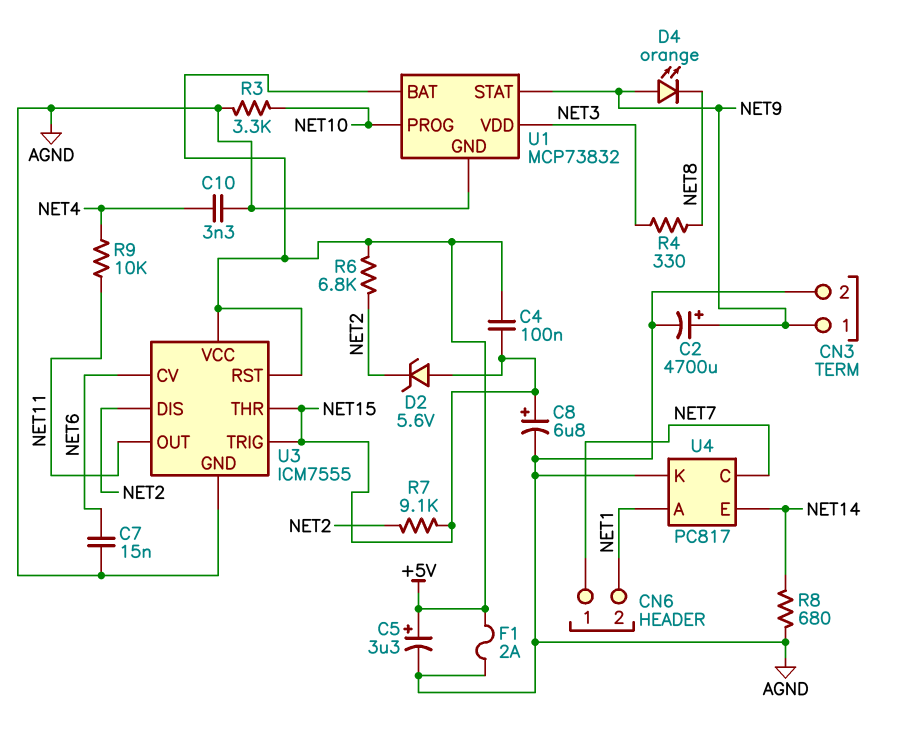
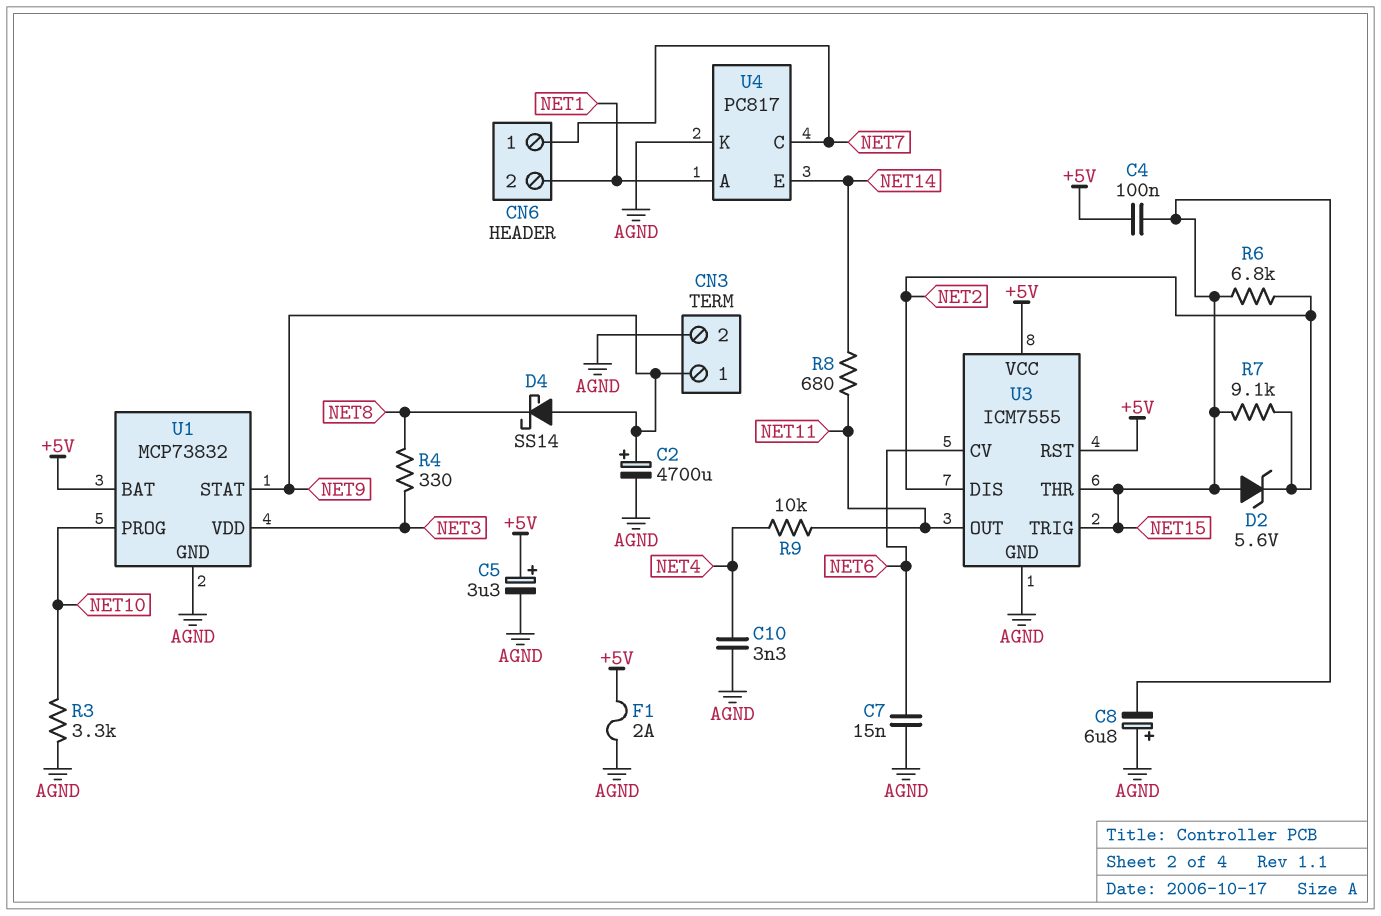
C8: 6.8uF (plus NET15, minus AGND) -> 6.8uF (plus AGND, minus NET15)
D4: LED orange (A NET9, K NET8) -> schottky SS14 (A NET9, K NET8)
R6: 6.8k (+5V, NET2) -> 6.8k (NET2, NET15)
R8: 680 (AGND, NET14) -> 680 (NET11, NET14)

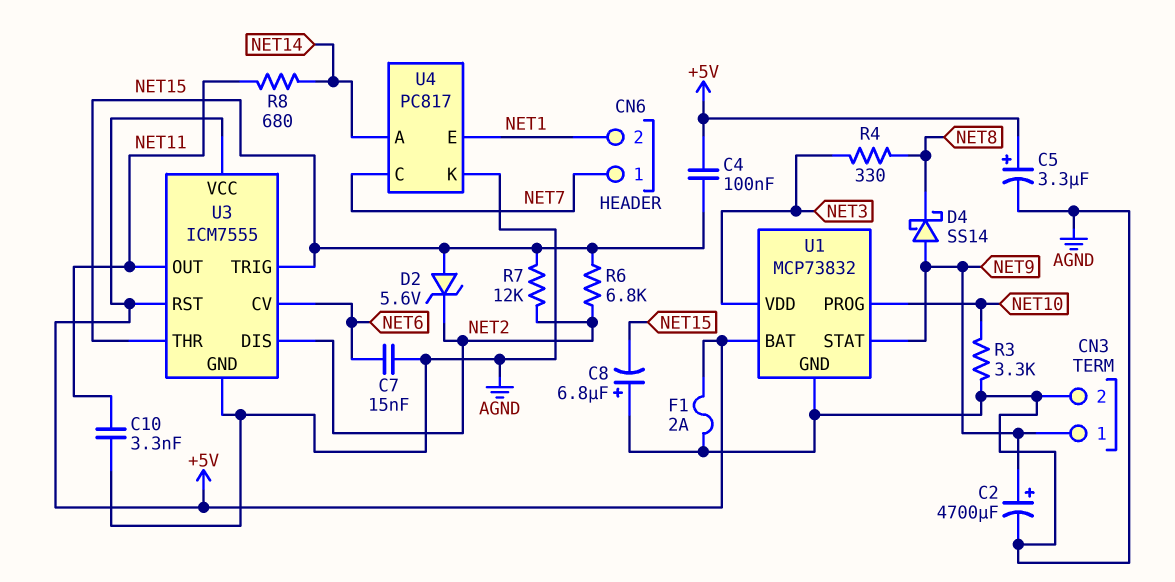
C10: 3.3nF (AGND, NET4) -> 3.3nF (AGND, NET11)
R7: 9.1k (NET2, NET15) -> 12k (NET2, NET15)
R9: 10k (NET4, NET11) -> none
U4 pin A: NET1 -> NET14
U4 pin E: NET14 -> NET1

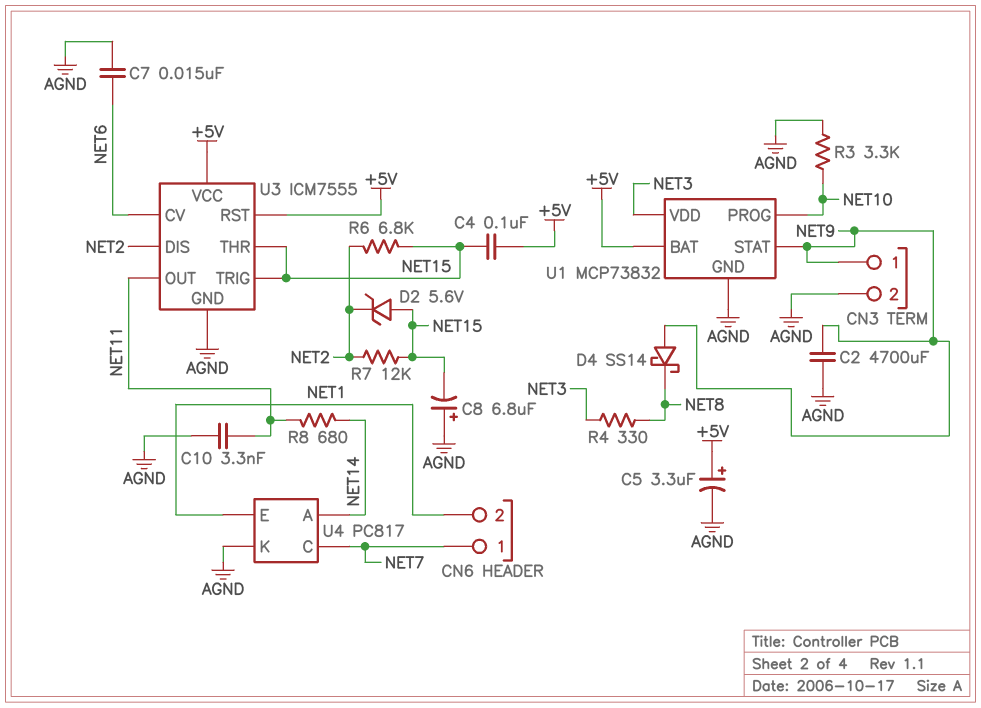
C2: 4700uF (plus NET9, minus AGND) -> 4700uF (AGND, NET9)
F1: 2A (+5V, AGND) -> none

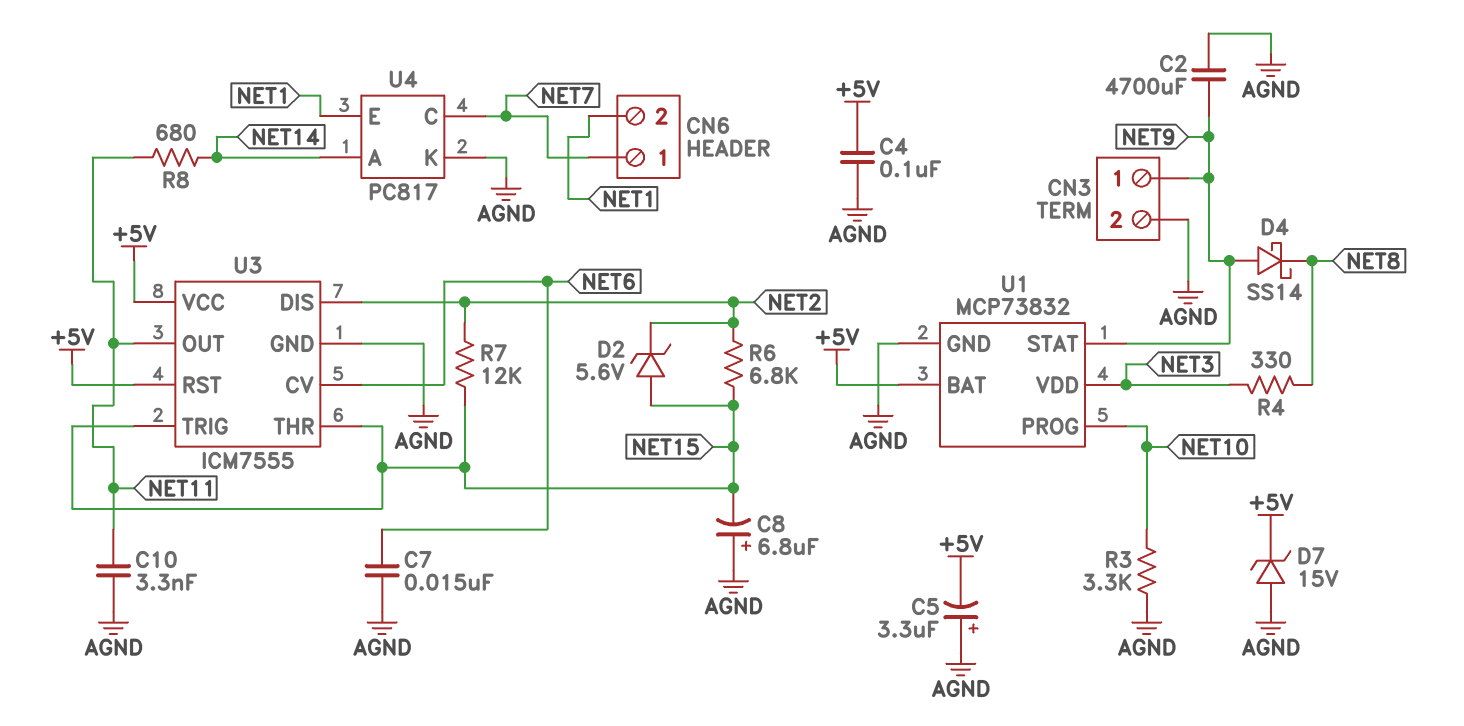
C4: 100nF (+5V, NET15) -> 100nF (+5V, AGND)
C5: 3.3uF (plus +5V, minus AGND) -> 3.3uF (plus AGND, minus +5V)
D7: none -> zener 15V (A AGND, K +5V)

